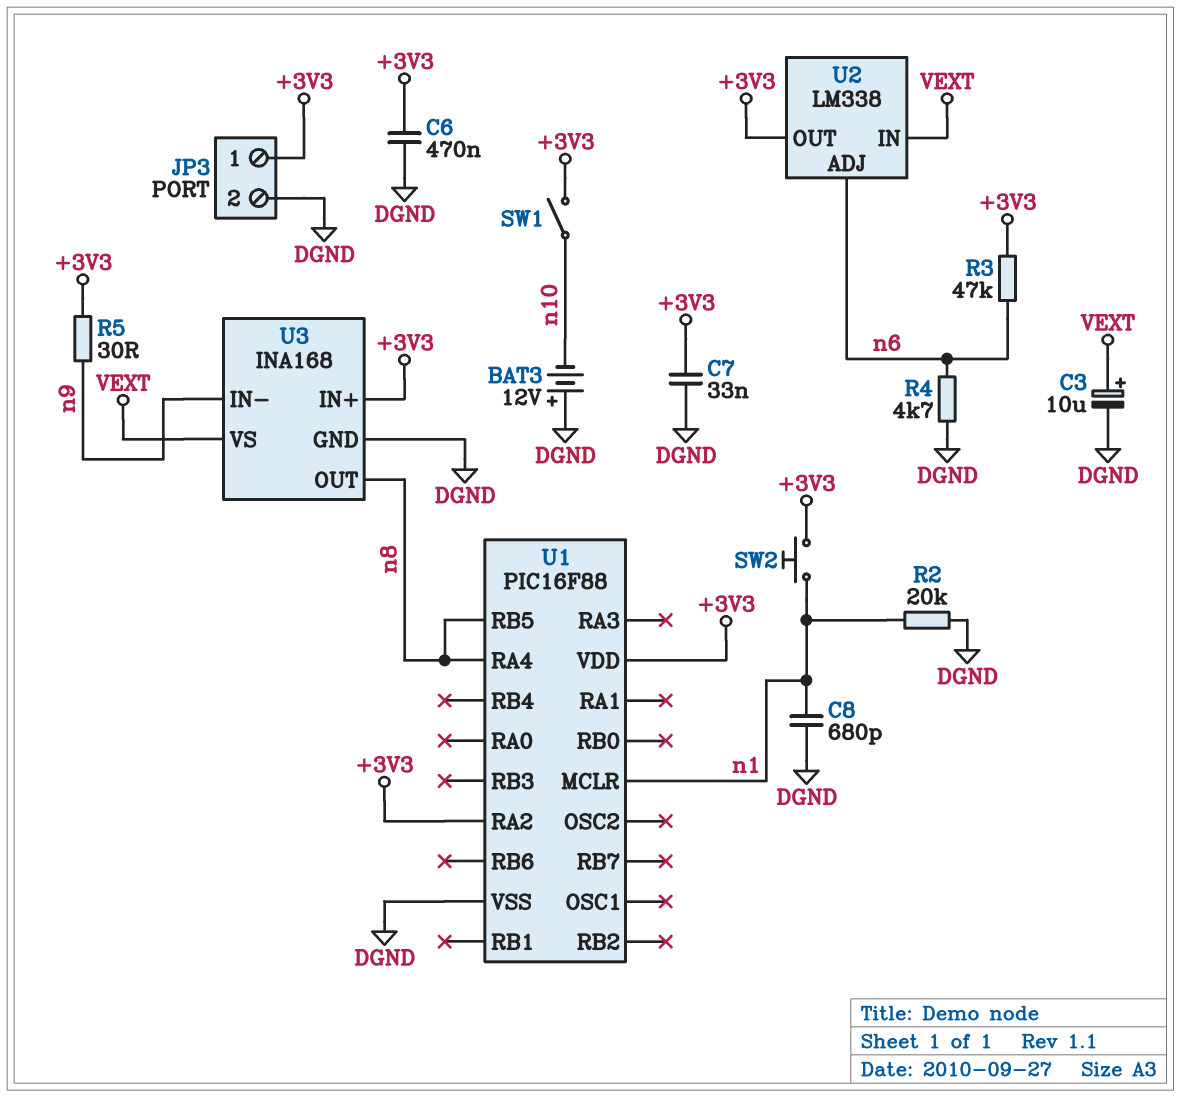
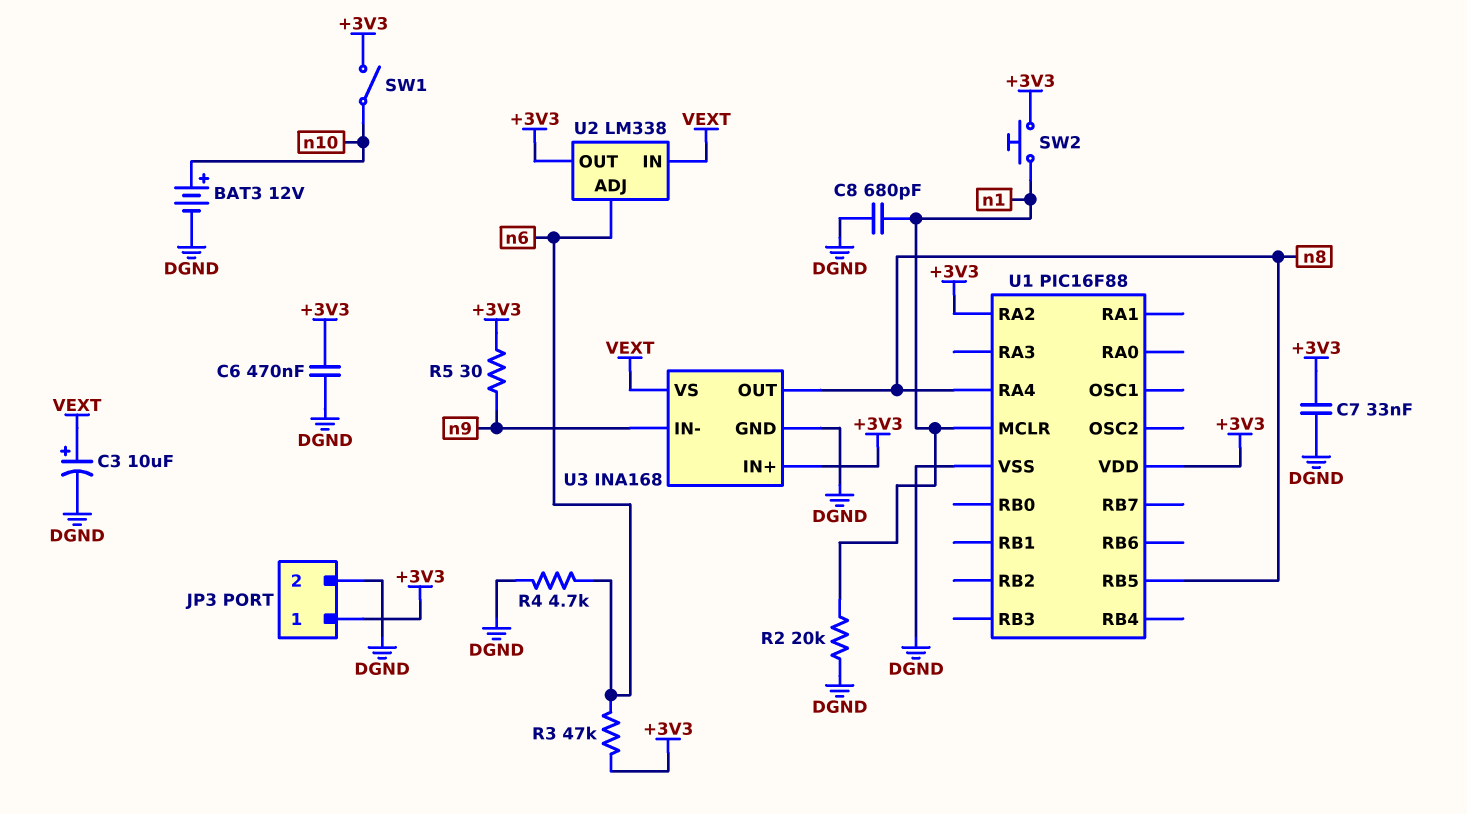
BAT3: 12V (plus DGND, minus n10) -> 12V (plus n10, minus DGND)

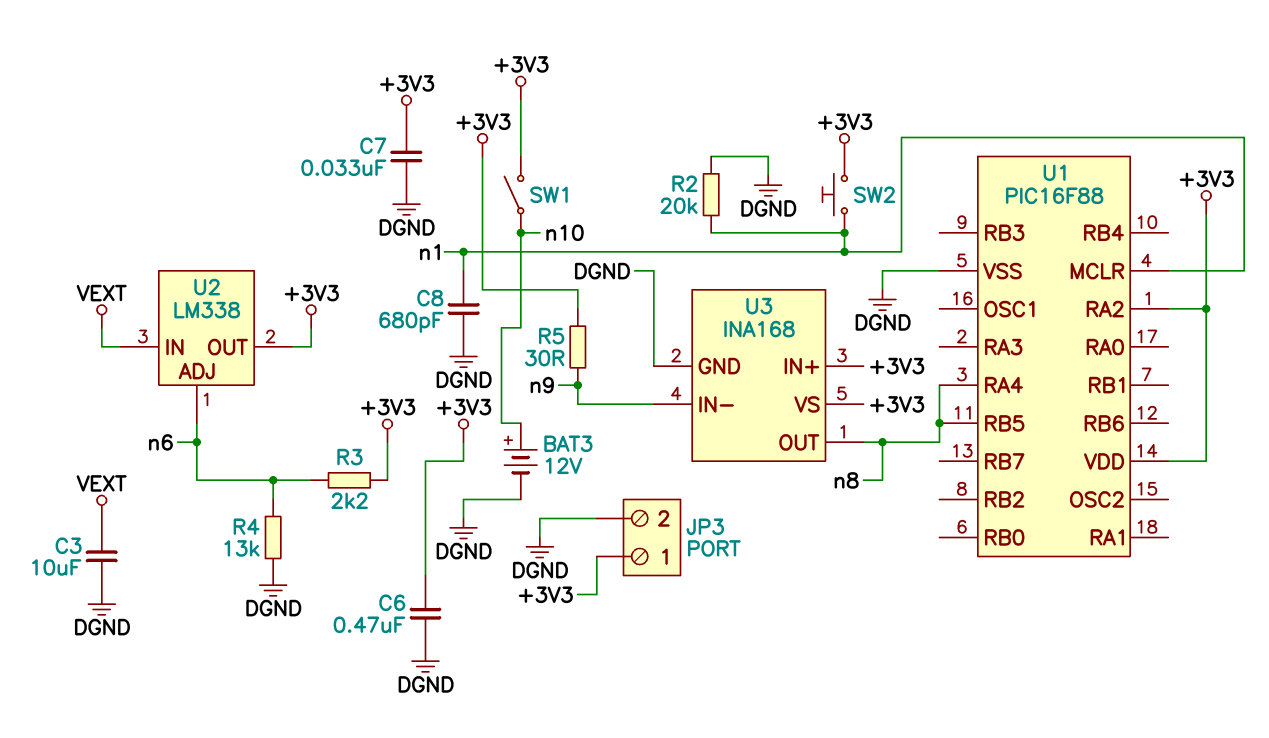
C3: 10uF (plus VEXT, minus DGND) -> 10uF (DGND, VEXT)
R3: 47k (+3V3, n6) -> 2.2k (+3V3, n6)
R4: 4.7k (DGND, n6) -> 13k (DGND, n6)
U3 pin VS: VEXT -> +3V3

